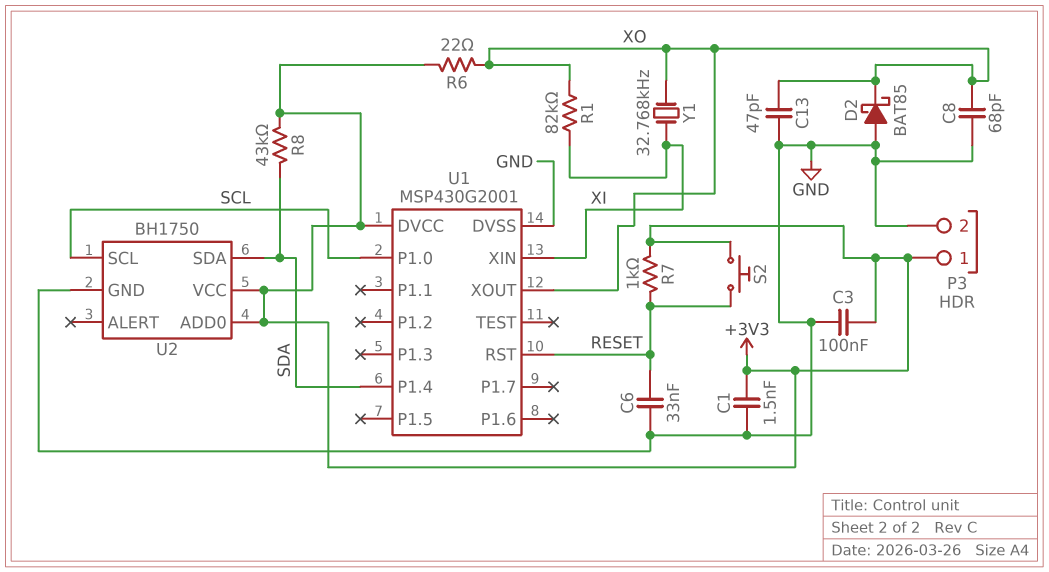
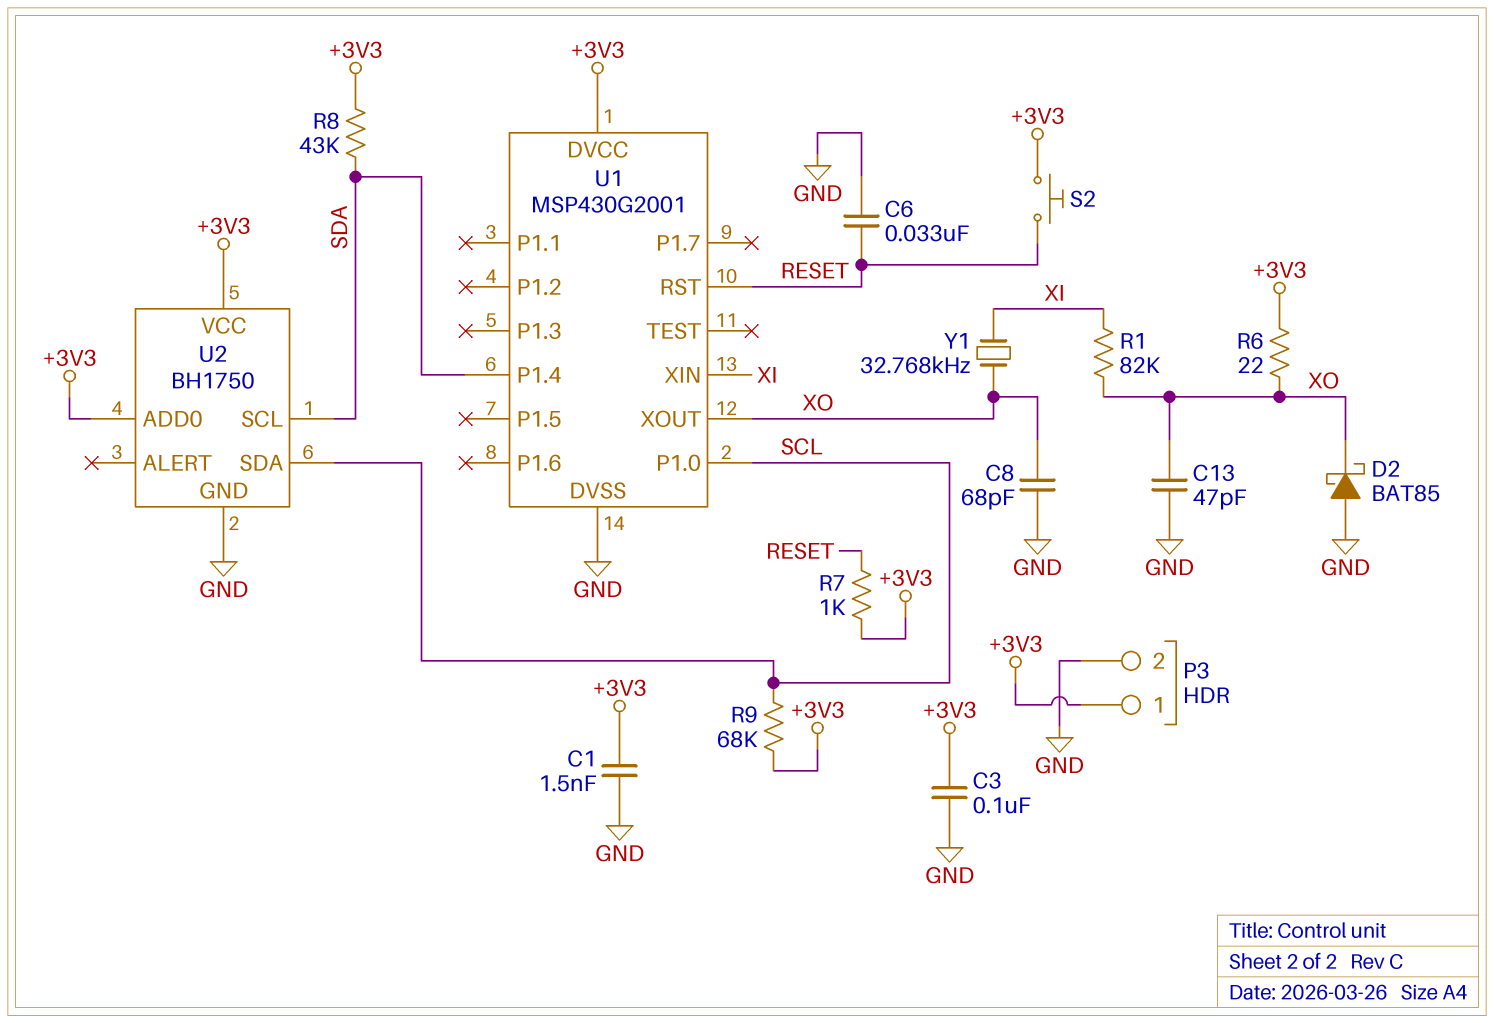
R9: none -> 68k (+3V3, SCL)
U2 pin SCL: SCL -> SDA
U2 pin SDA: SDA -> SCL

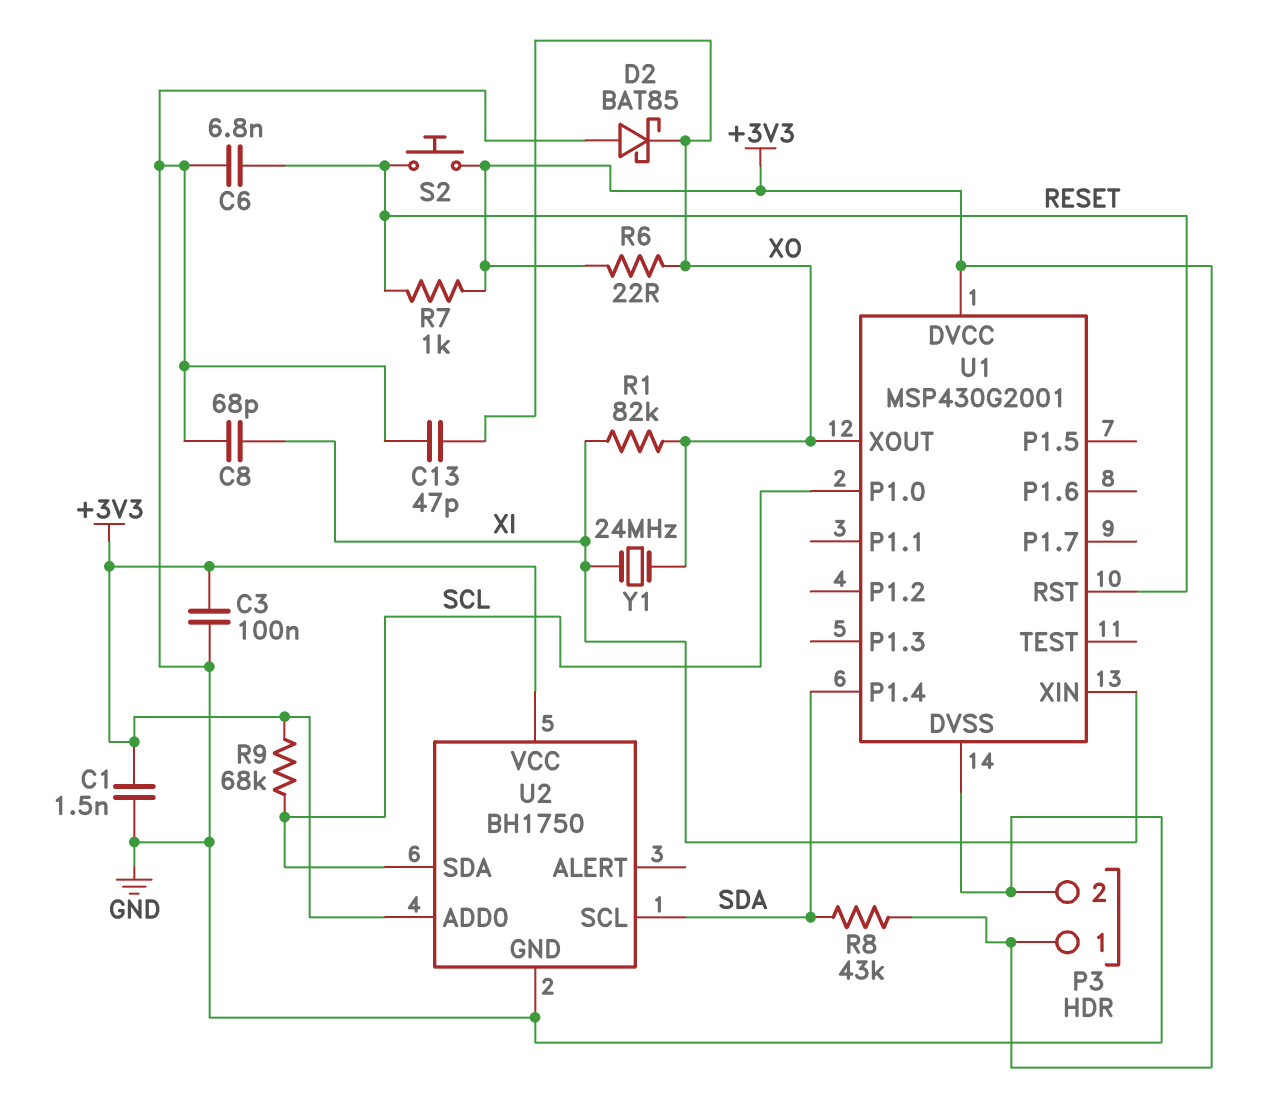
C6: 33nF (GND, RESET) -> 6.8nF (GND, RESET)
C8: 68pF (GND, XO) -> 68pF (GND, XI)
Y1: 32.768kHz (XI, XO) -> 24MHz (XI, XO)

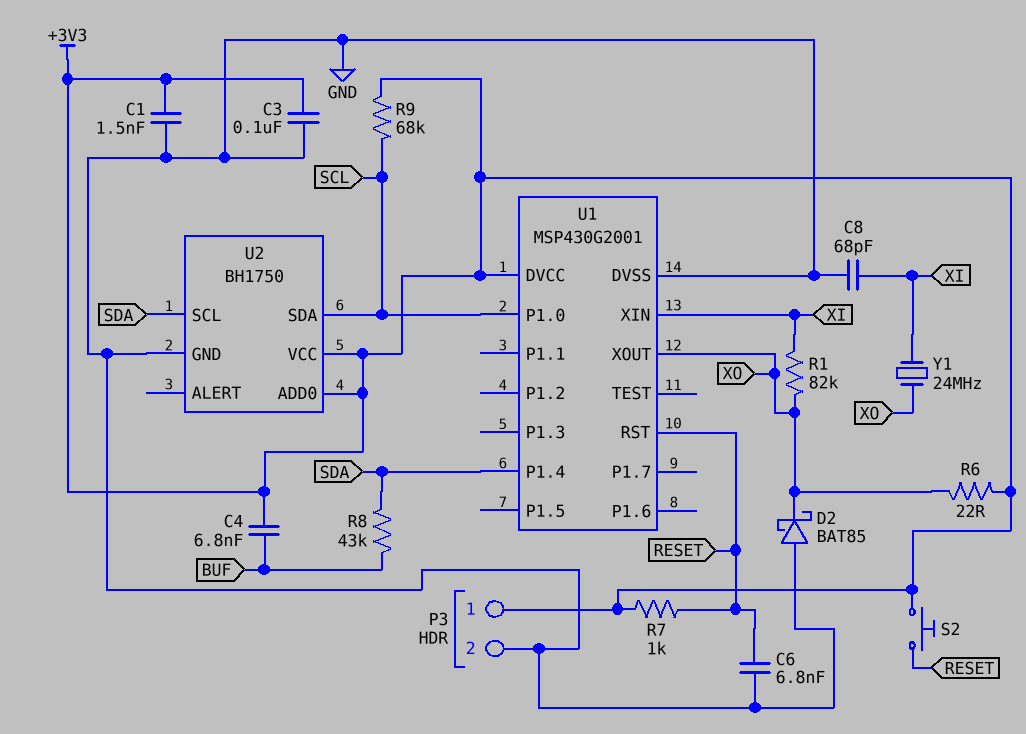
C4: none -> 6.8nF (+3V3, BUF)
C13: 47pF (GND, XO) -> none
R8: 43k (+3V3, SDA) -> 43k (BUF, SDA)

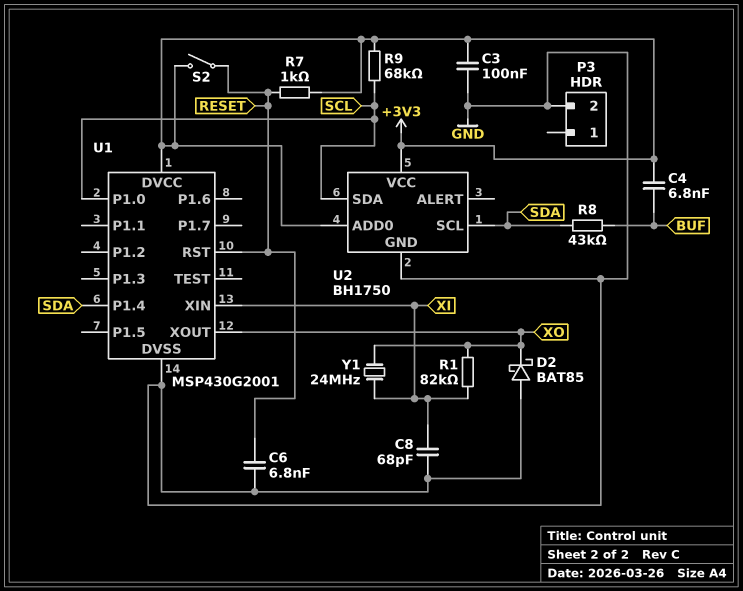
C1: 1.5nF (+3V3, GND) -> none
P3 pin 1: +3V3 -> none
R6: 22 (+3V3, XO) -> none
S2: button (+3V3, RESET) -> switch (+3V3, RESET)

